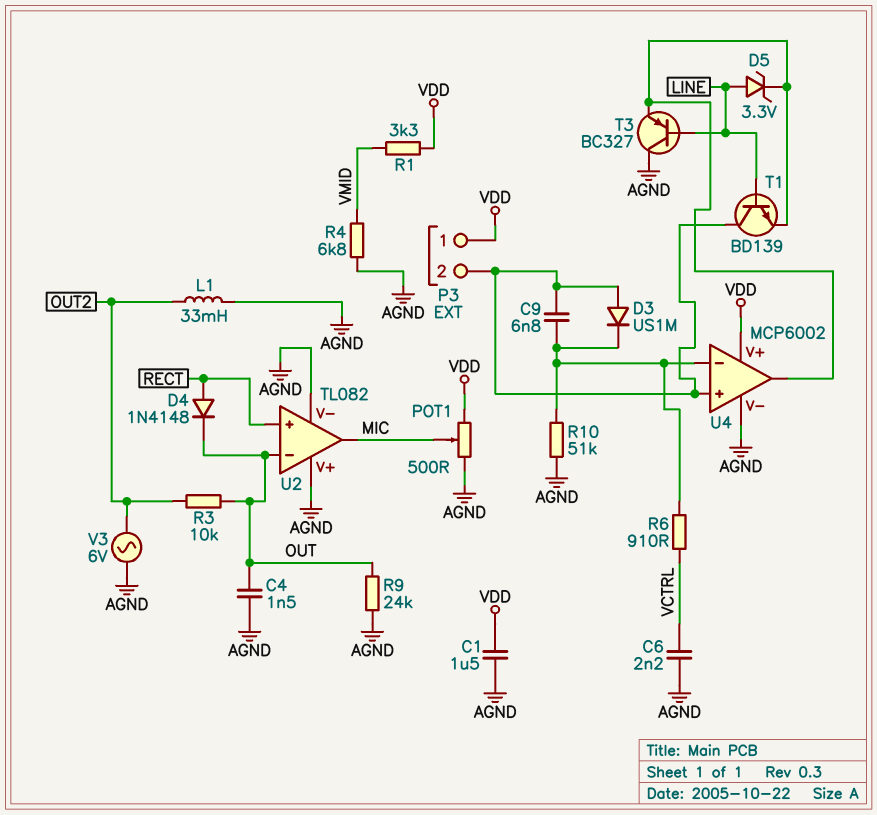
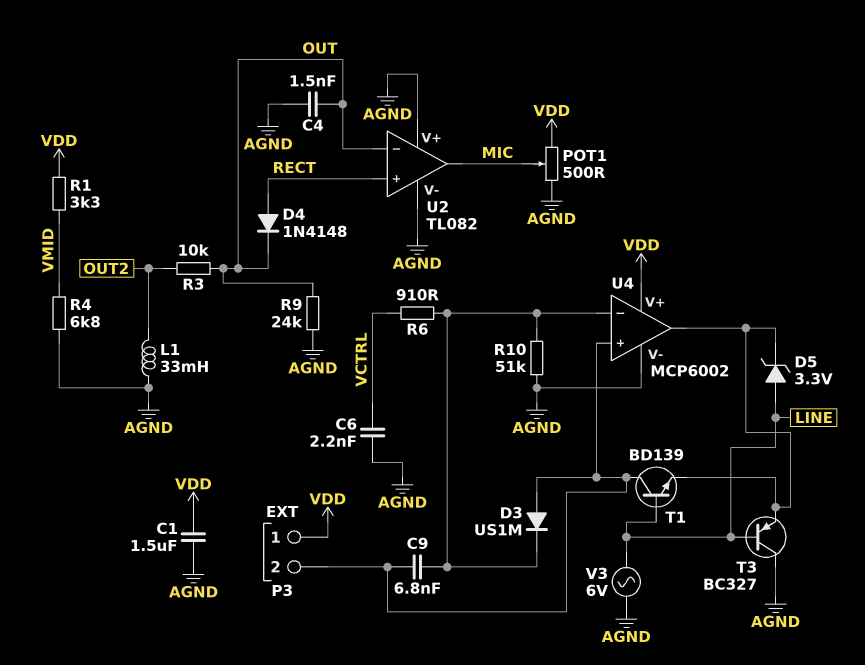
V3: AC 6V (AGND, OUT2) -> AC 6V (AGND, LINE)

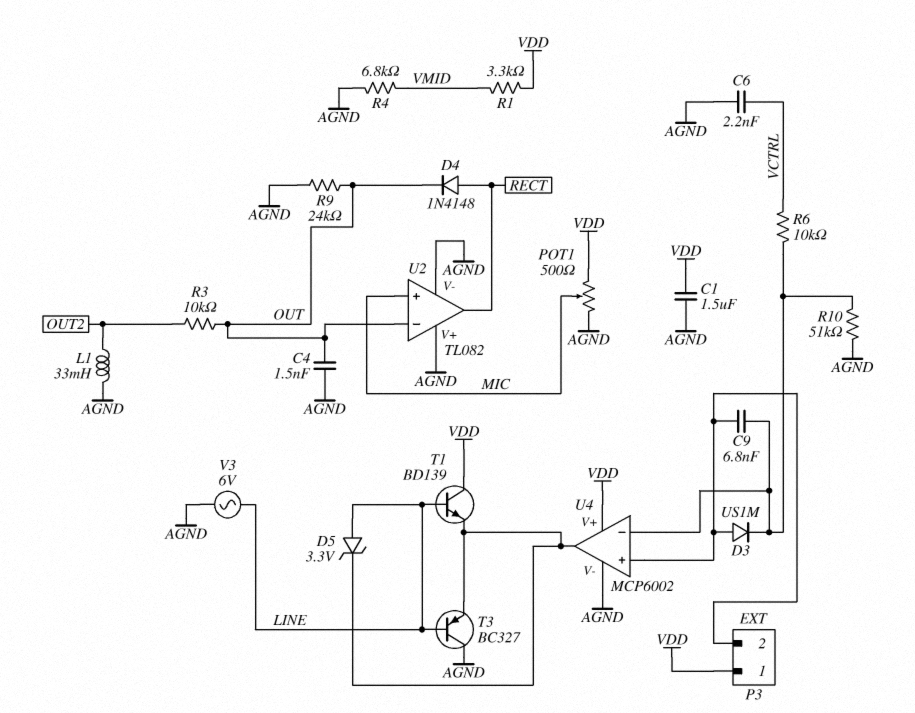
R6: 910 (U4/in-, VCTRL) -> 10k (U4/in-, VCTRL)
T1: NPN BD139 (B LINE, C P3/2, E U4/out) -> NPN BD139 (B LINE, C VDD, E U4/out)
U2 pin in+: RECT -> MIC
U2 pin out: MIC -> RECT

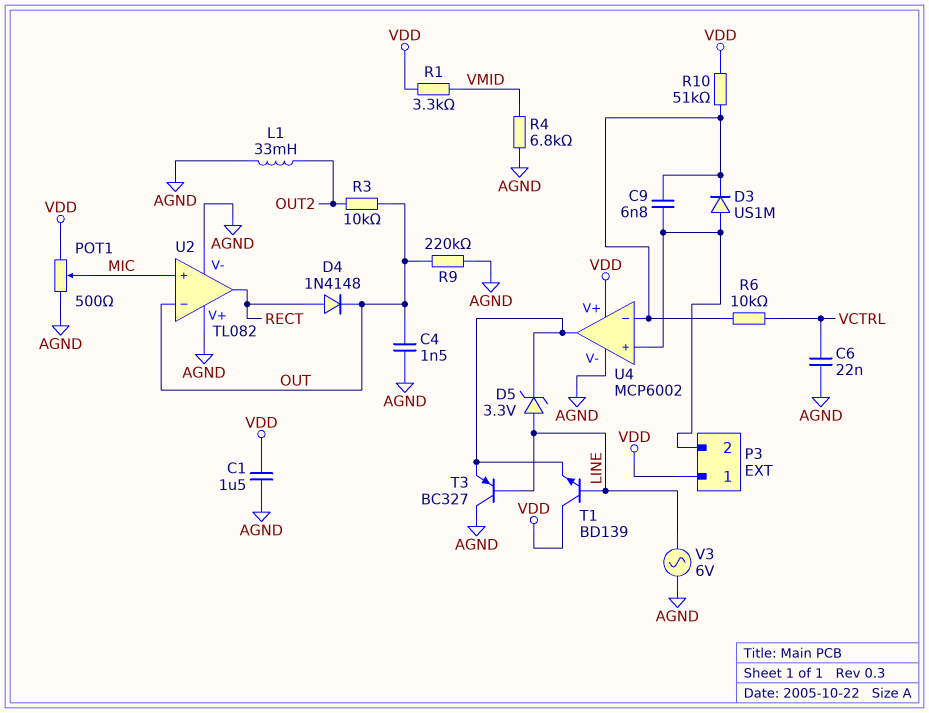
C6: 2.2nF (AGND, VCTRL) -> 22nF (AGND, VCTRL)
R9: 24k (AGND, OUT) -> 220k (AGND, OUT)
R10: 51k (AGND, U4/in-) -> 51k (U4/in-, VDD)

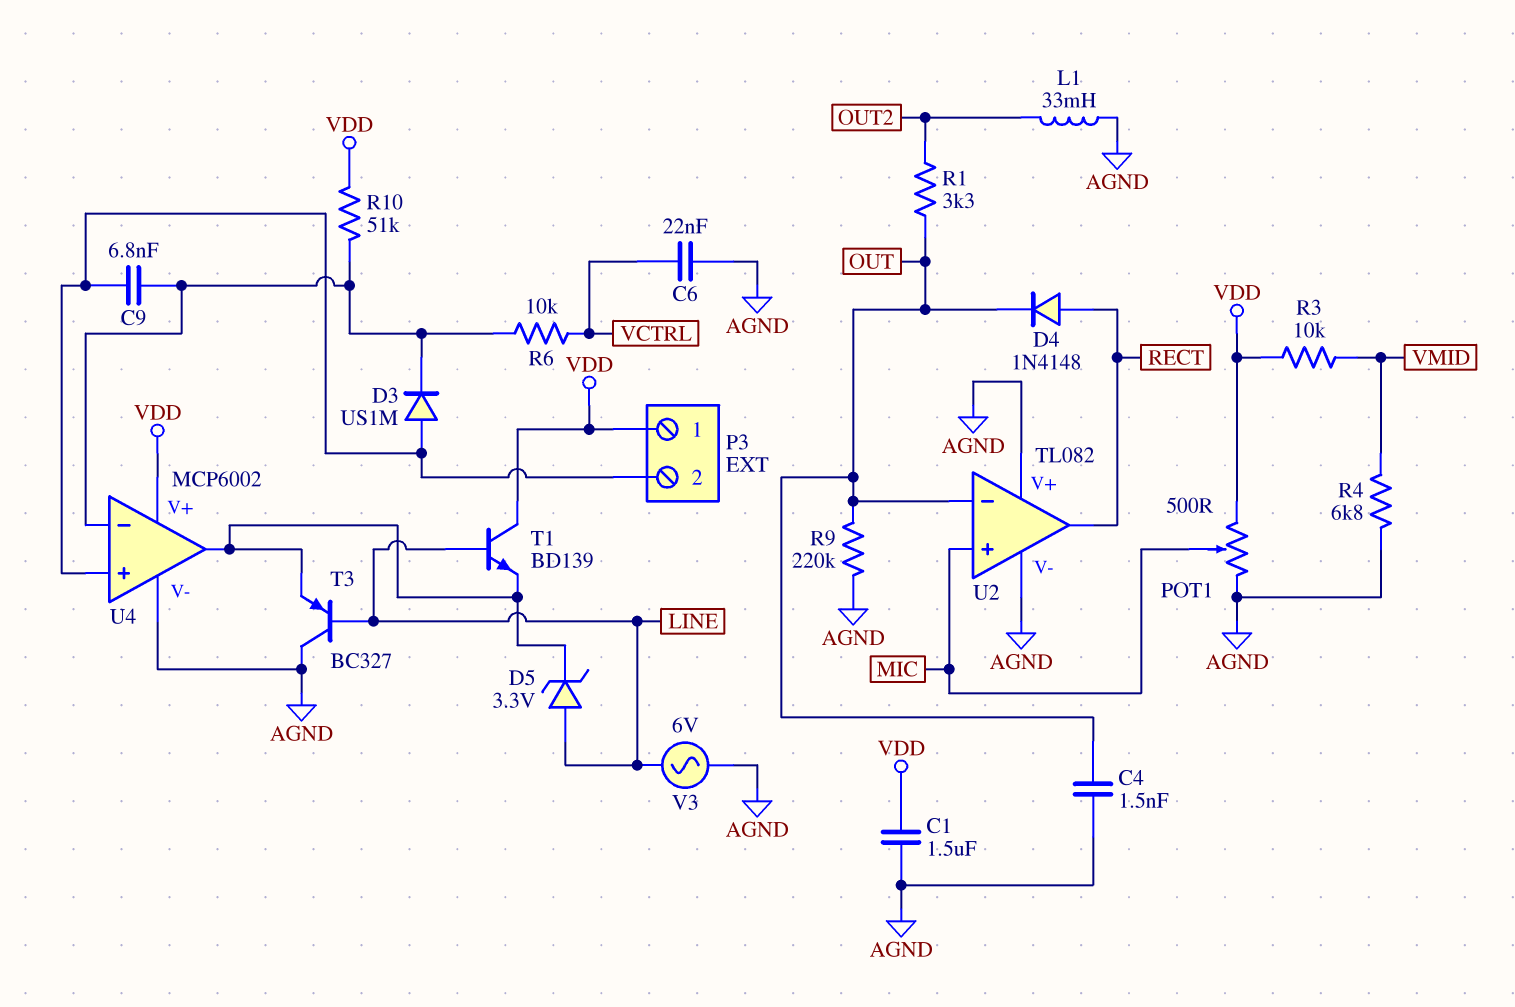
R1: 3.3k (VDD, VMID) -> 3.3k (OUT, OUT2)
R3: 10k (OUT, OUT2) -> 10k (VDD, VMID)

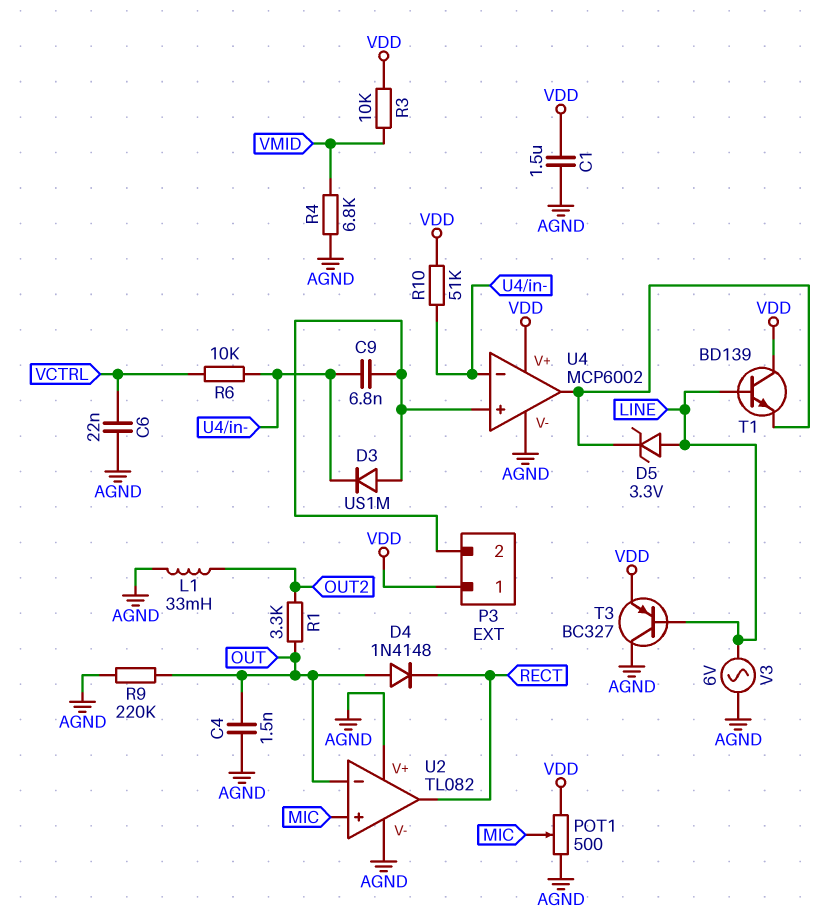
D4: diode 1N4148 (A RECT, K OUT) -> diode 1N4148 (A OUT, K RECT)
T3: PNP BC327 (B LINE, C AGND, E U4/out) -> PNP BC327 (B LINE, C AGND, E VDD)

